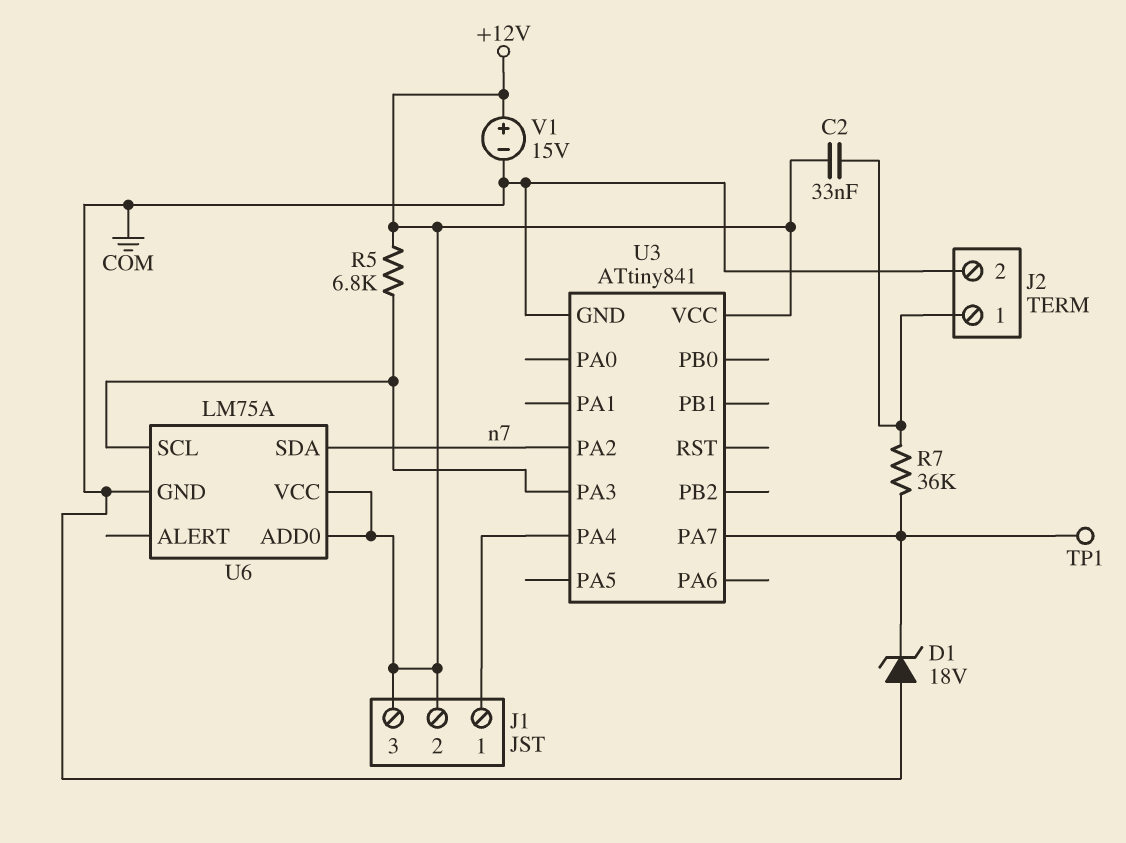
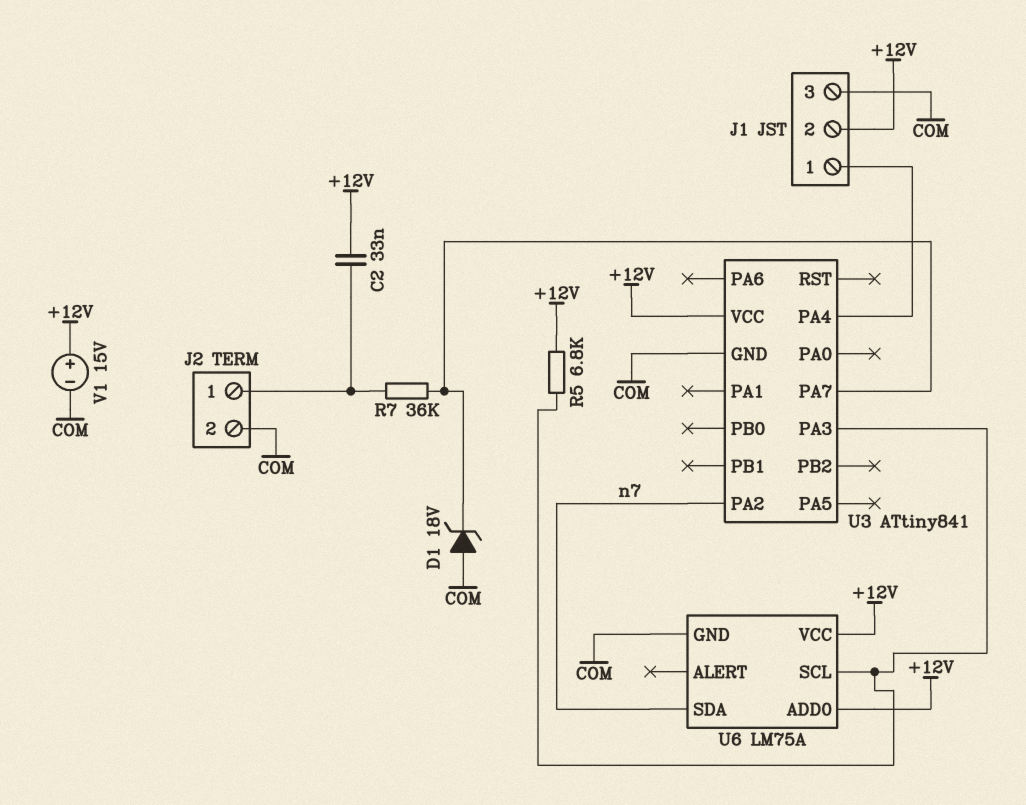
J1 pin 3: +12V -> COM
TP1: test point (U3/PA7) -> none

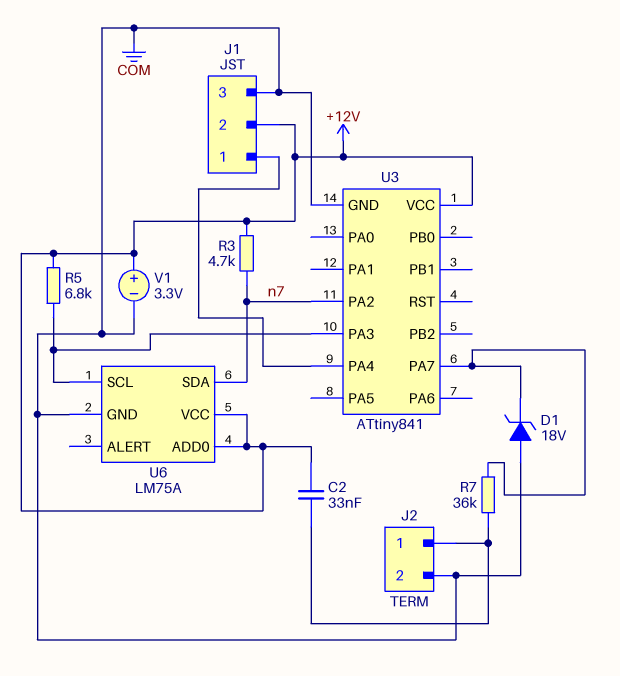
R3: none -> 4.7k (+12V, n7)
V1: 15V (plus +12V, minus COM) -> 3.3V (plus +12V, minus COM)

